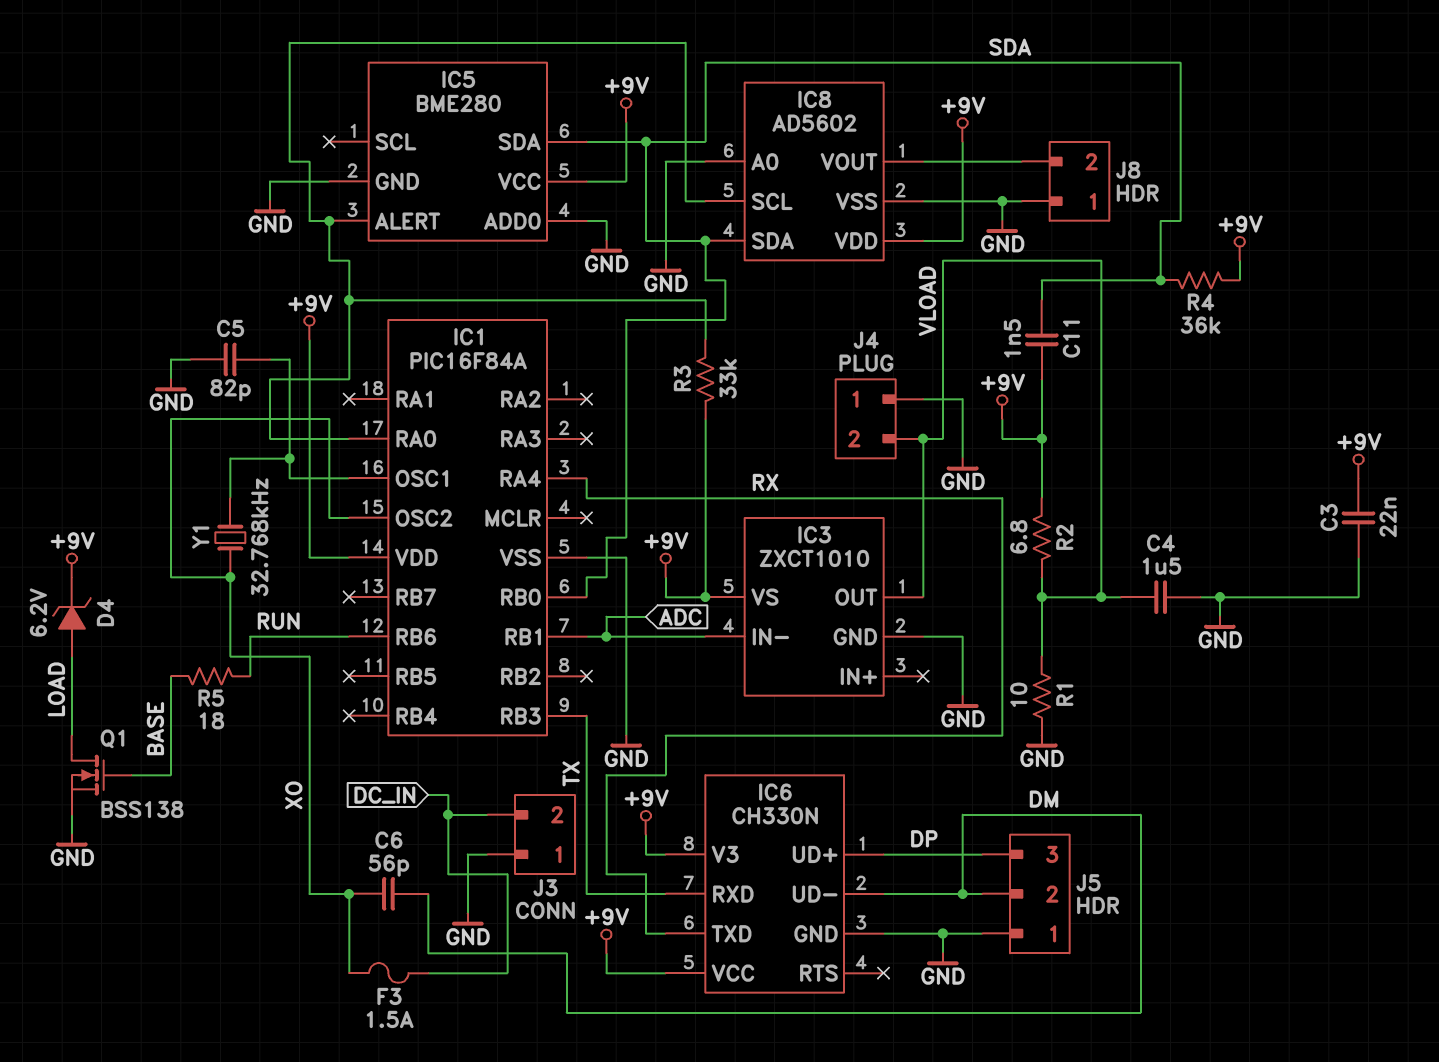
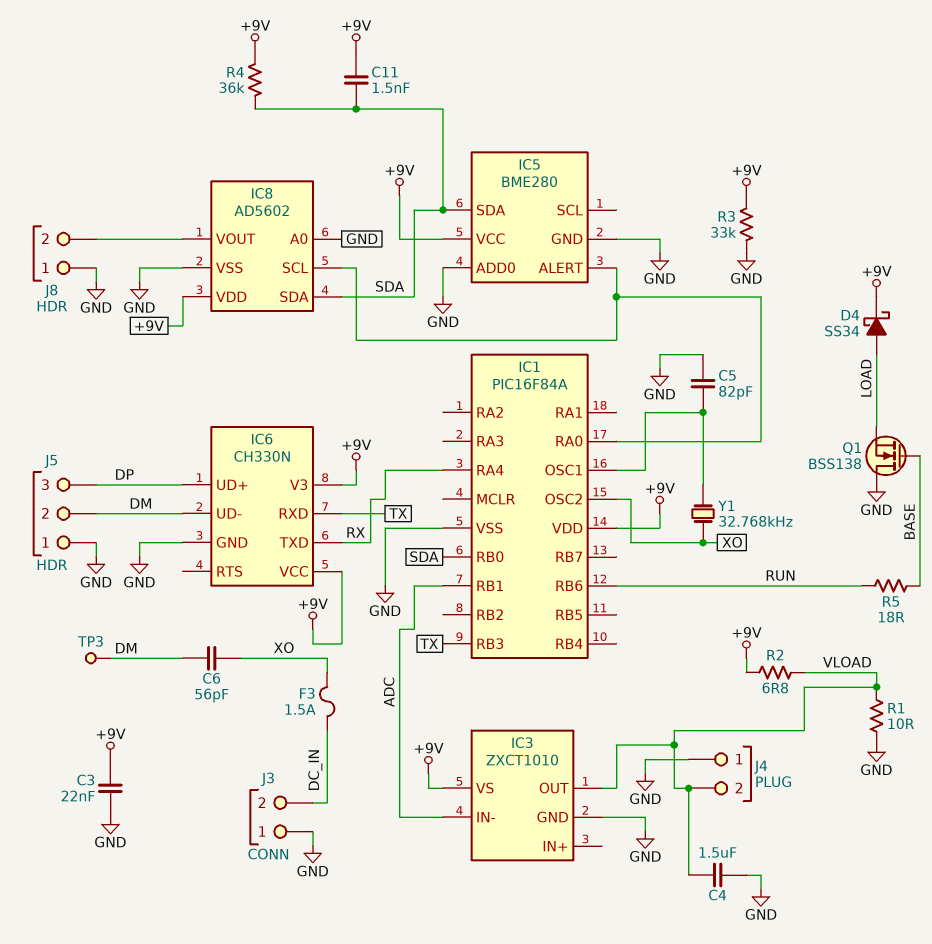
D4: zener 6.2V (A LOAD, K +9V) -> schottky SS34 (A LOAD, K +9V)
Q1: NMOS BSS138 (G BASE, D LOAD, S GND) -> NMOS BSS138 (G BASE, D GND, S LOAD)
R3: 33k (+9V, IC1/RA0) -> 33k (+9V, GND)
TP3: none -> test point (DM)

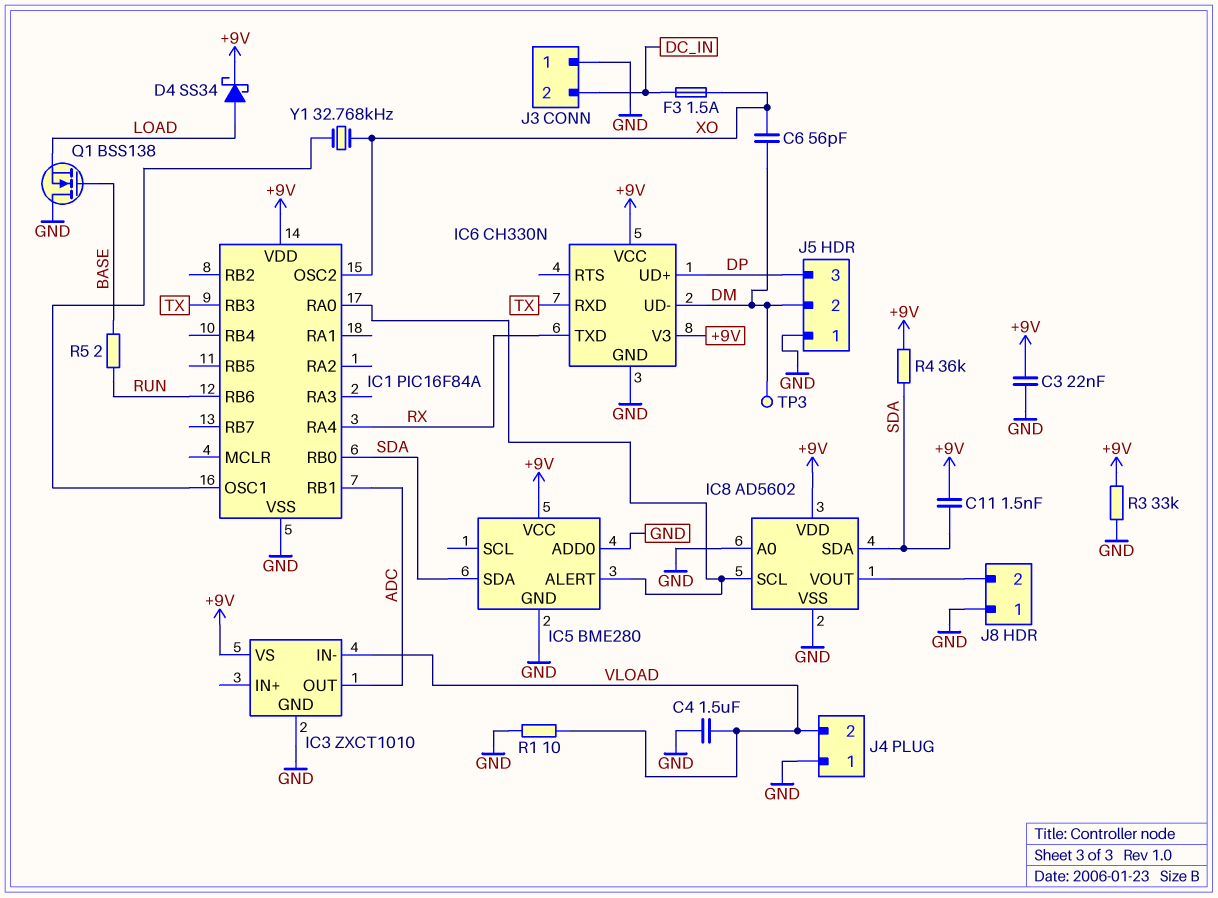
C5: 82pF (GND, IC1/OSC1) -> none
IC3 pin IN-: ADC -> VLOAD
IC3 pin OUT: VLOAD -> ADC
R2: 6.8 (+9V, VLOAD) -> none
R5: 18 (BASE, RUN) -> 2 (BASE, RUN)

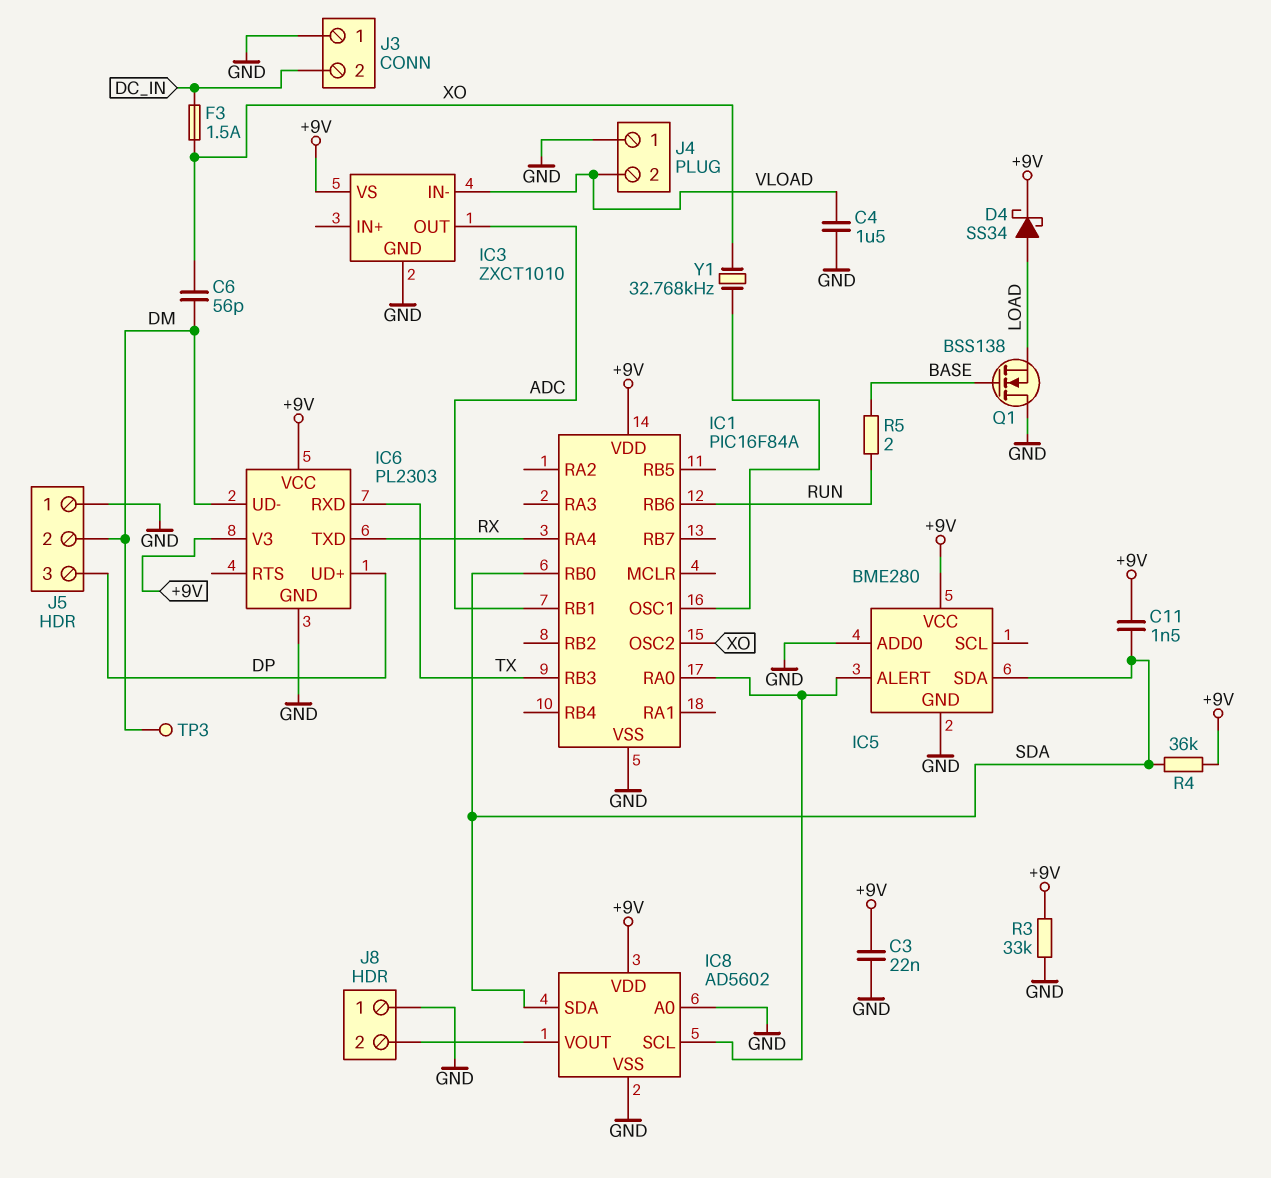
IC6: CH330N -> PL2303
R1: 10 (GND, VLOAD) -> none

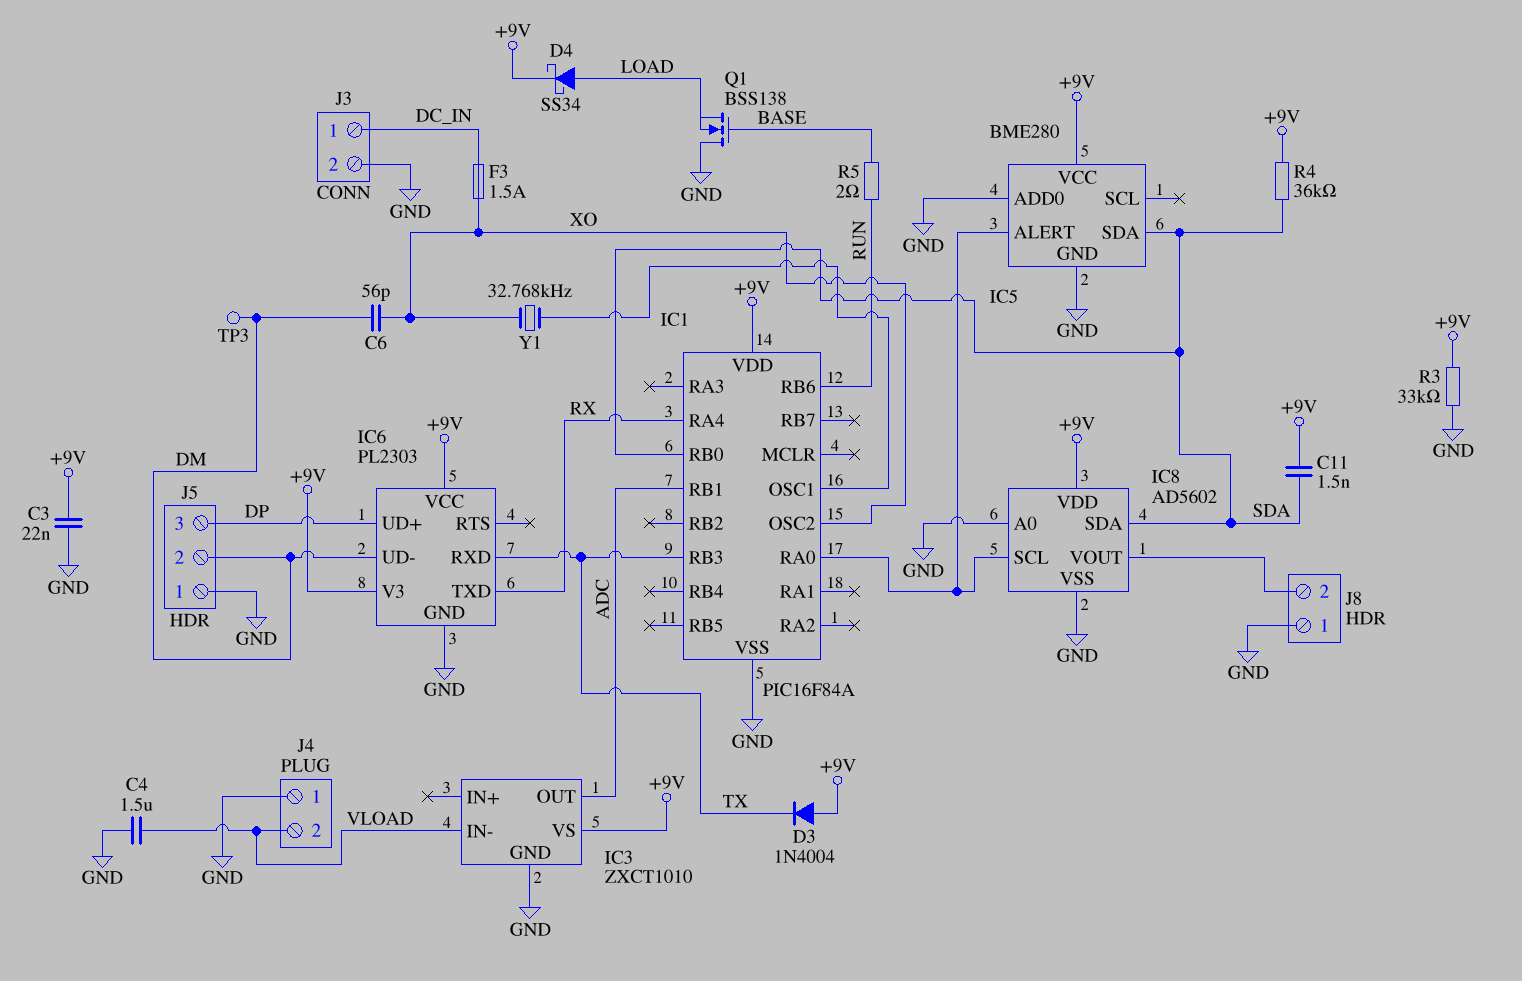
D3: none -> diode 1N4004 (A +9V, K TX)
J3 pin 1: GND -> DC_IN
J3 pin 2: DC_IN -> GND

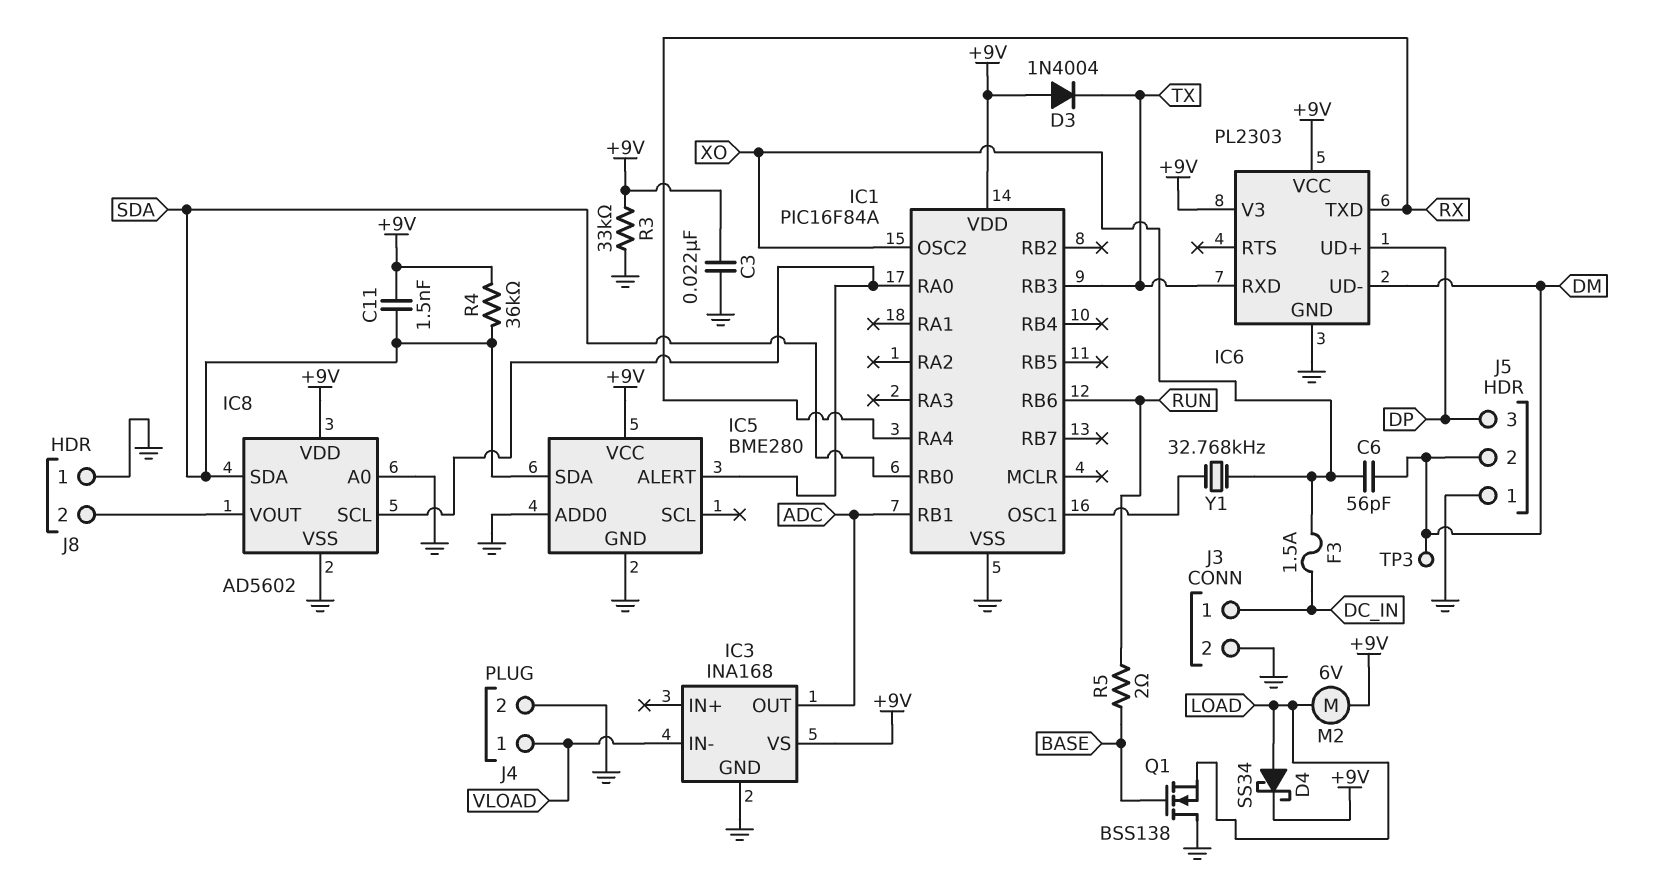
C4: 1.5uF (GND, VLOAD) -> none
IC3: ZXCT1010 -> INA168
J4 pin 1: GND -> VLOAD
J4 pin 2: VLOAD -> GND
M2: none -> motor 6V (+9V, LOAD)

